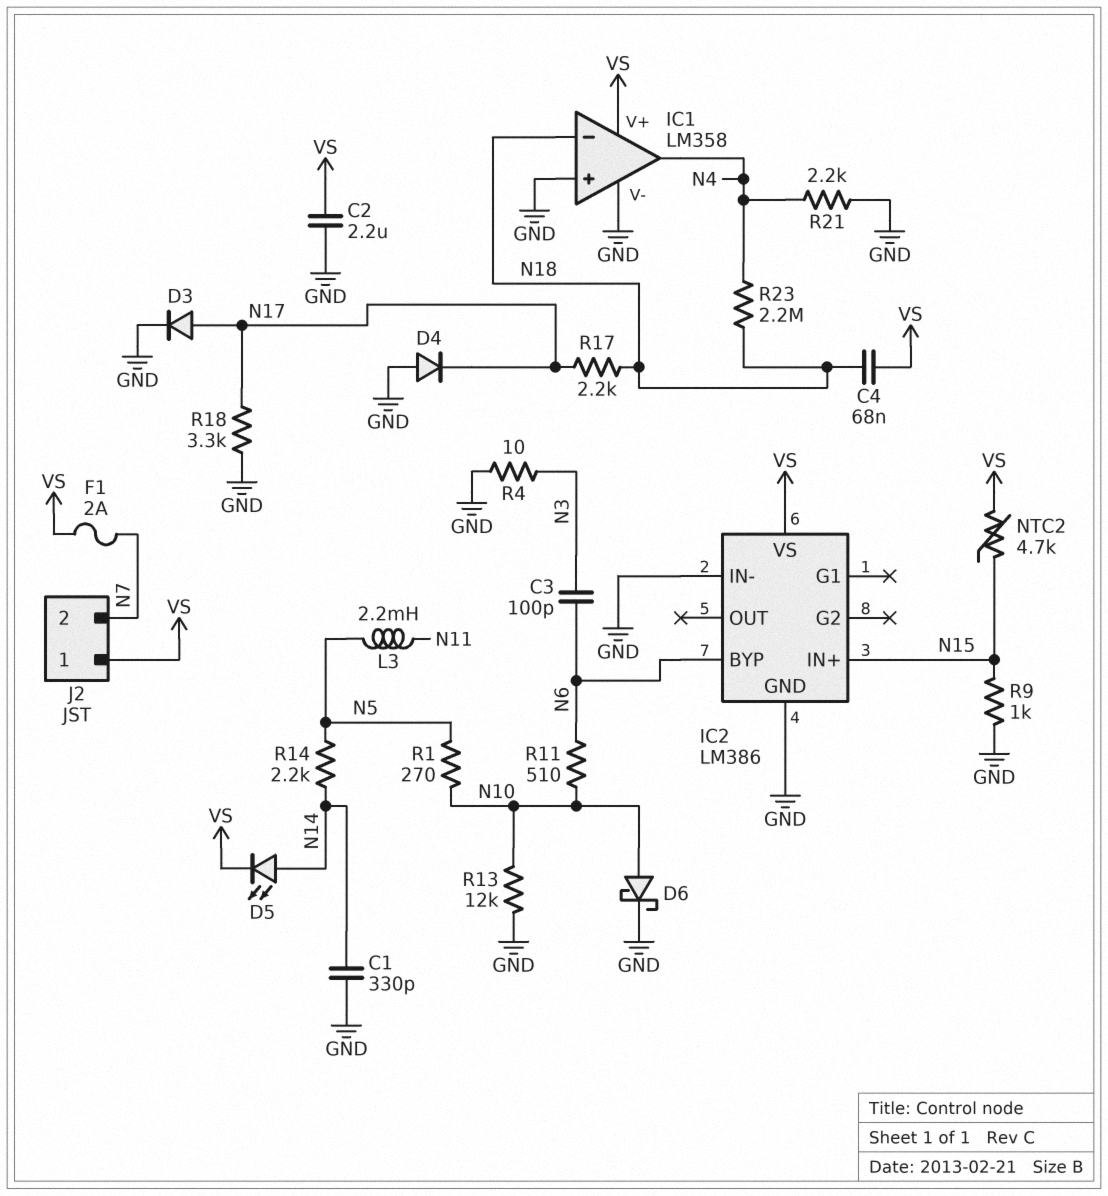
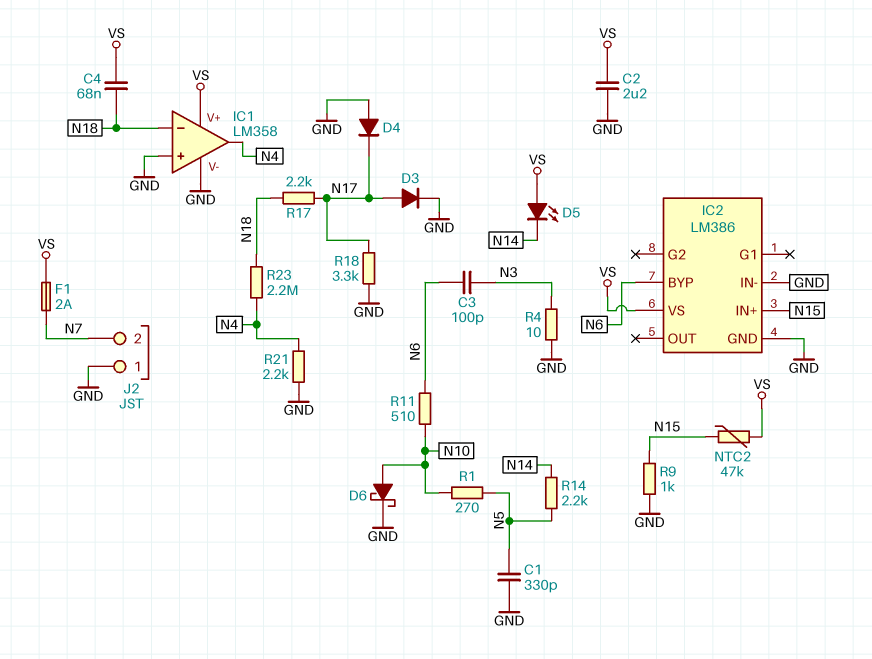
C1: 330pF (GND, N14) -> 330pF (GND, N5)
D5: LED (A N14, K VS) -> LED (A VS, K N14)
J2 pin 1: VS -> GND
L3: 2.2mH (N5, N11) -> none
NTC2: 4.7k (N15, VS) -> 47k (N15, VS)
R13: 12k (GND, N10) -> none

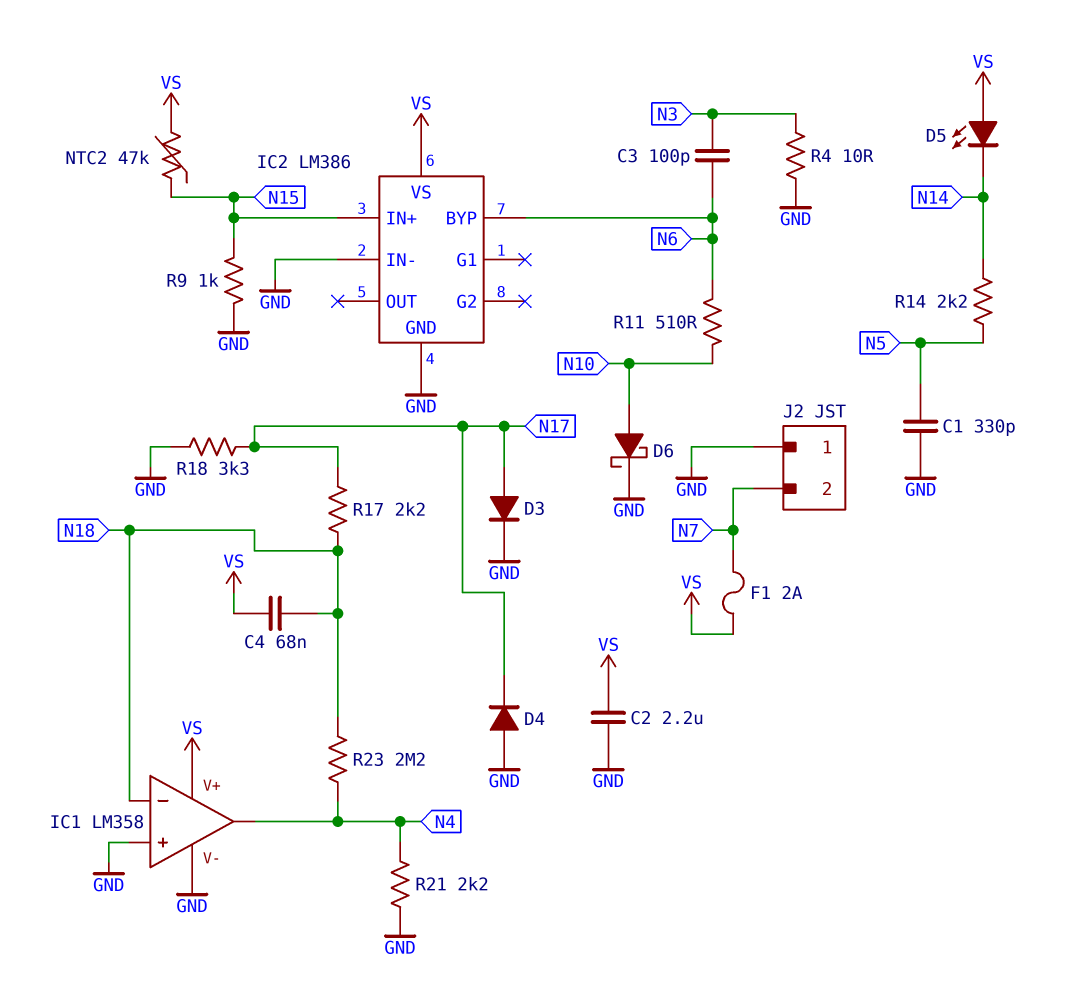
R1: 270 (N5, N10) -> none

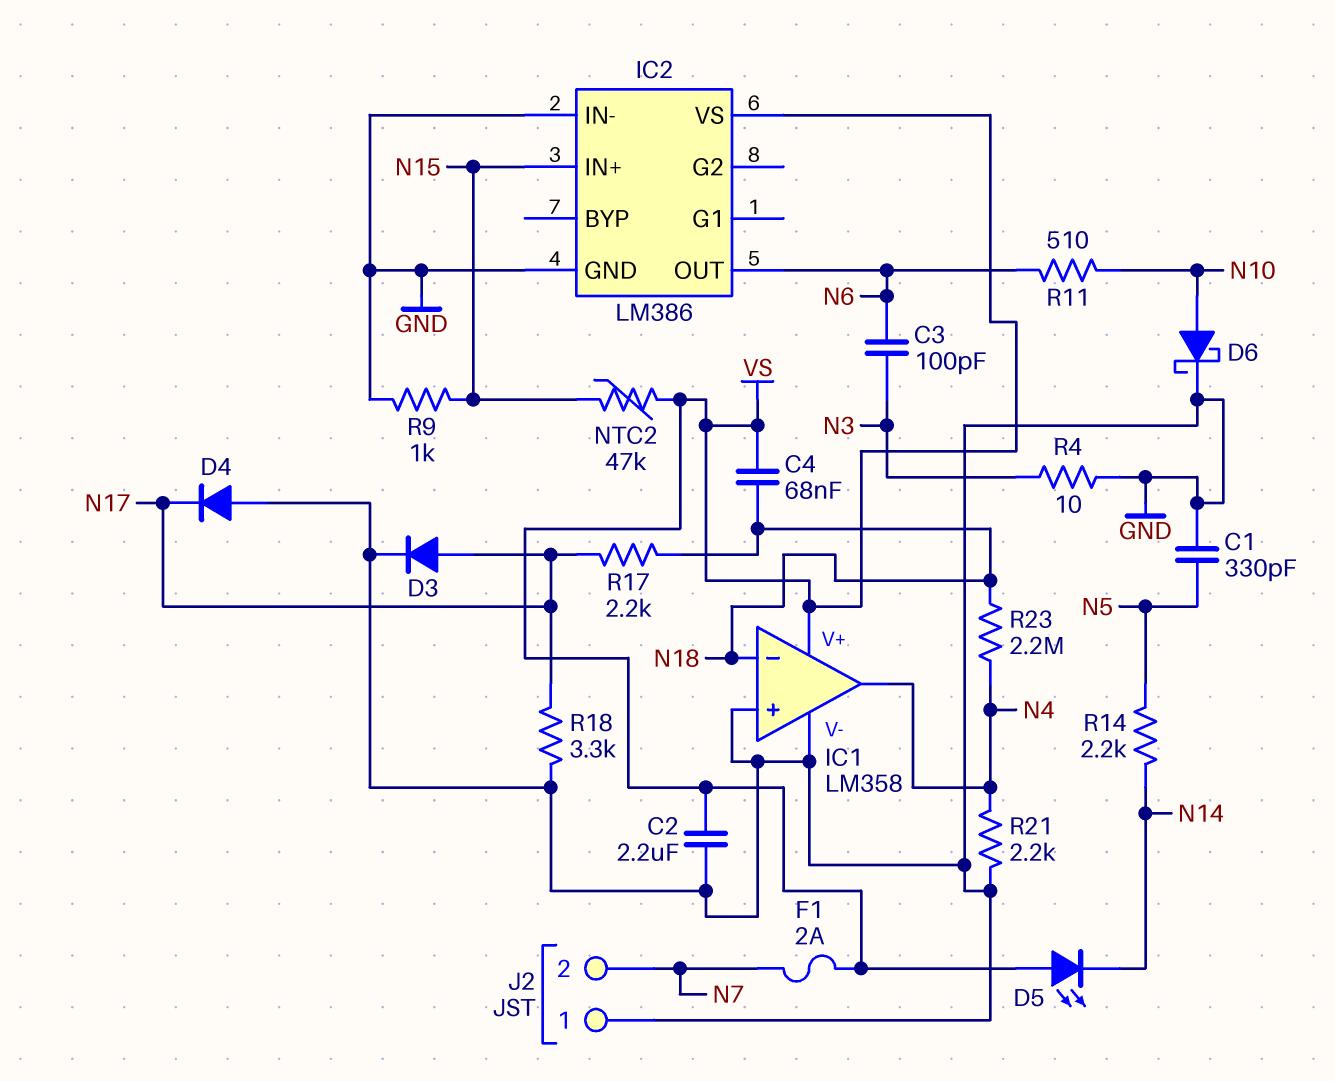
IC2 pin BYP: N6 -> none
IC2 pin OUT: none -> N6

